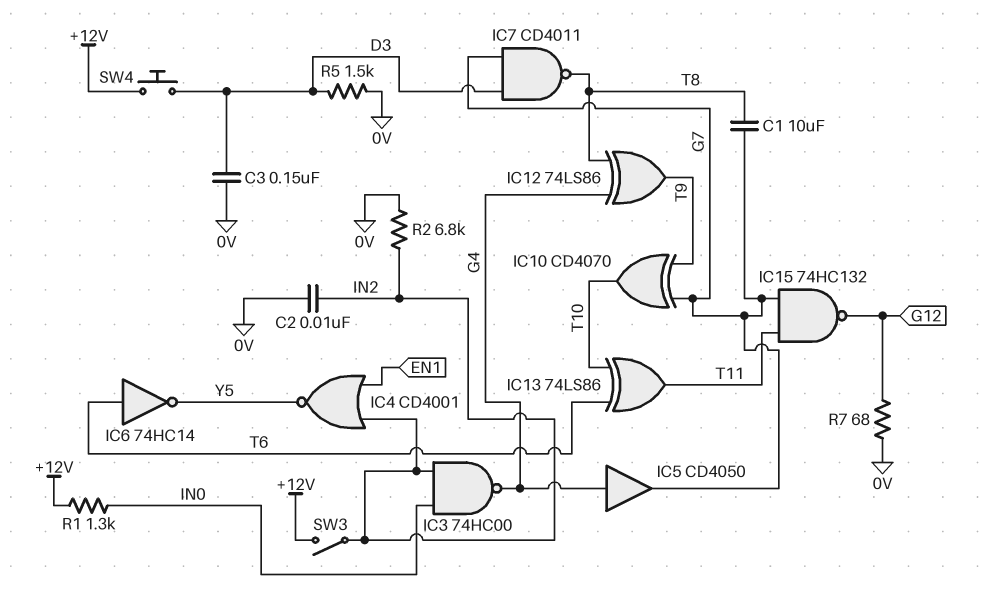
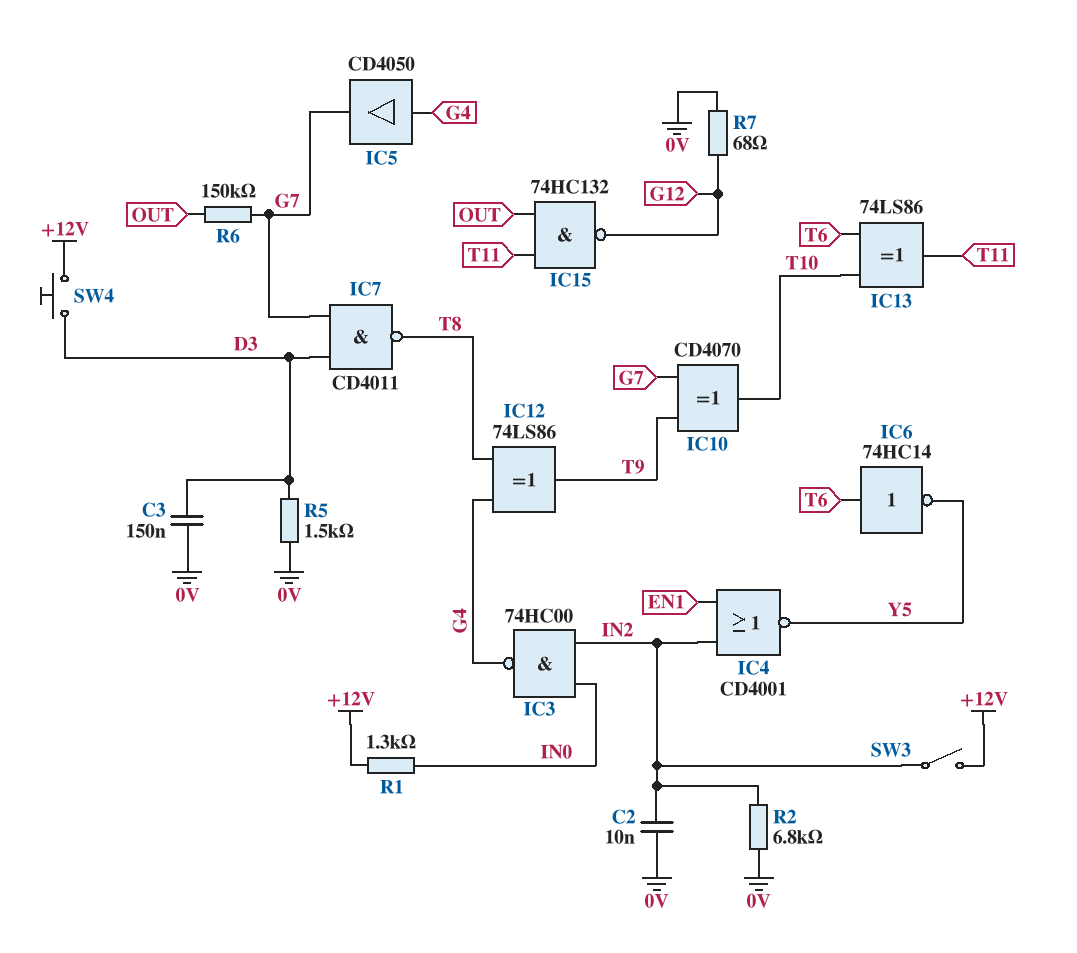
C1: 10uF (G7, T8) -> none
IC15: NAND 74HC132 (in G7, in T11, out G12) -> NAND 74HC132 (in OUT, in T11, out G12)
R6: none -> 150k (G7, OUT)

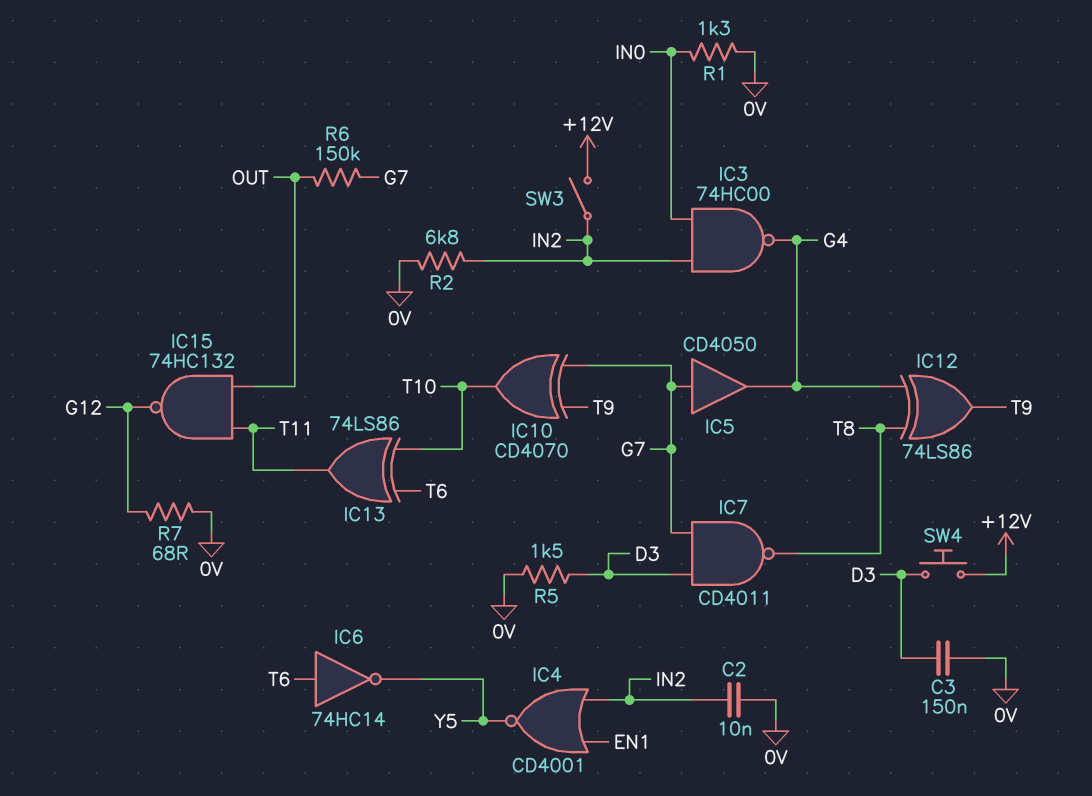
IC5: buffer CD4050 (in G4, out G7) -> buffer CD4050 (in G7, out G4)
R1: 1.3k (+12V, IN0) -> 1.3k (0V, IN0)

